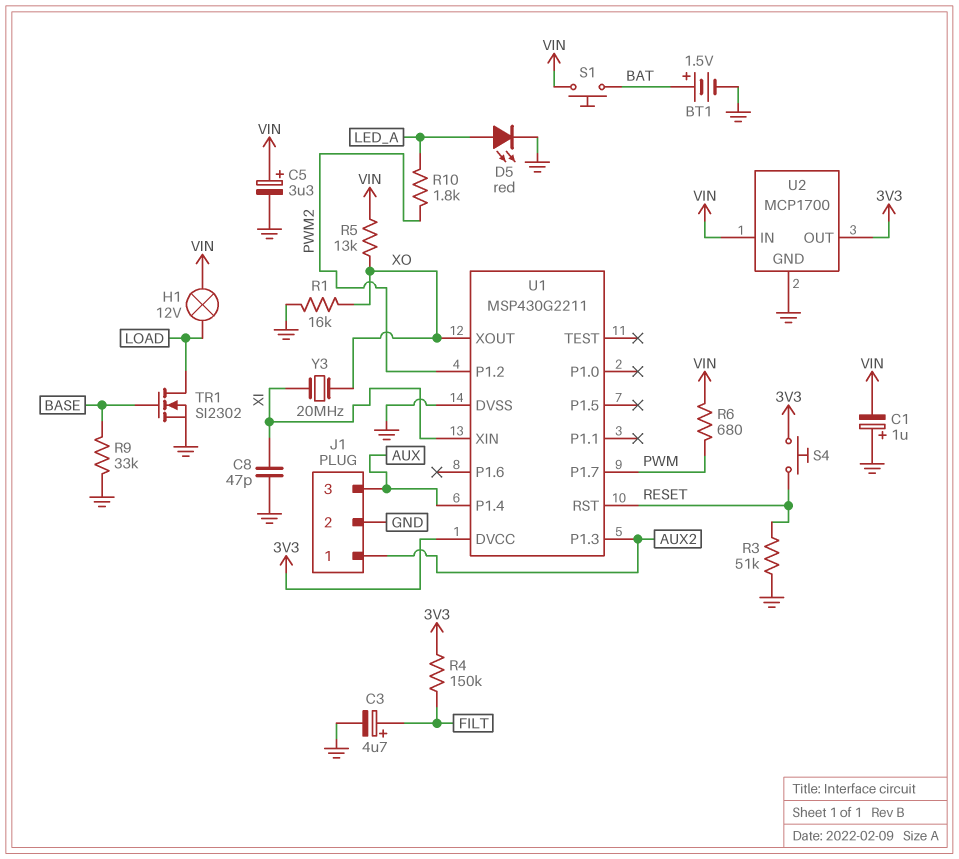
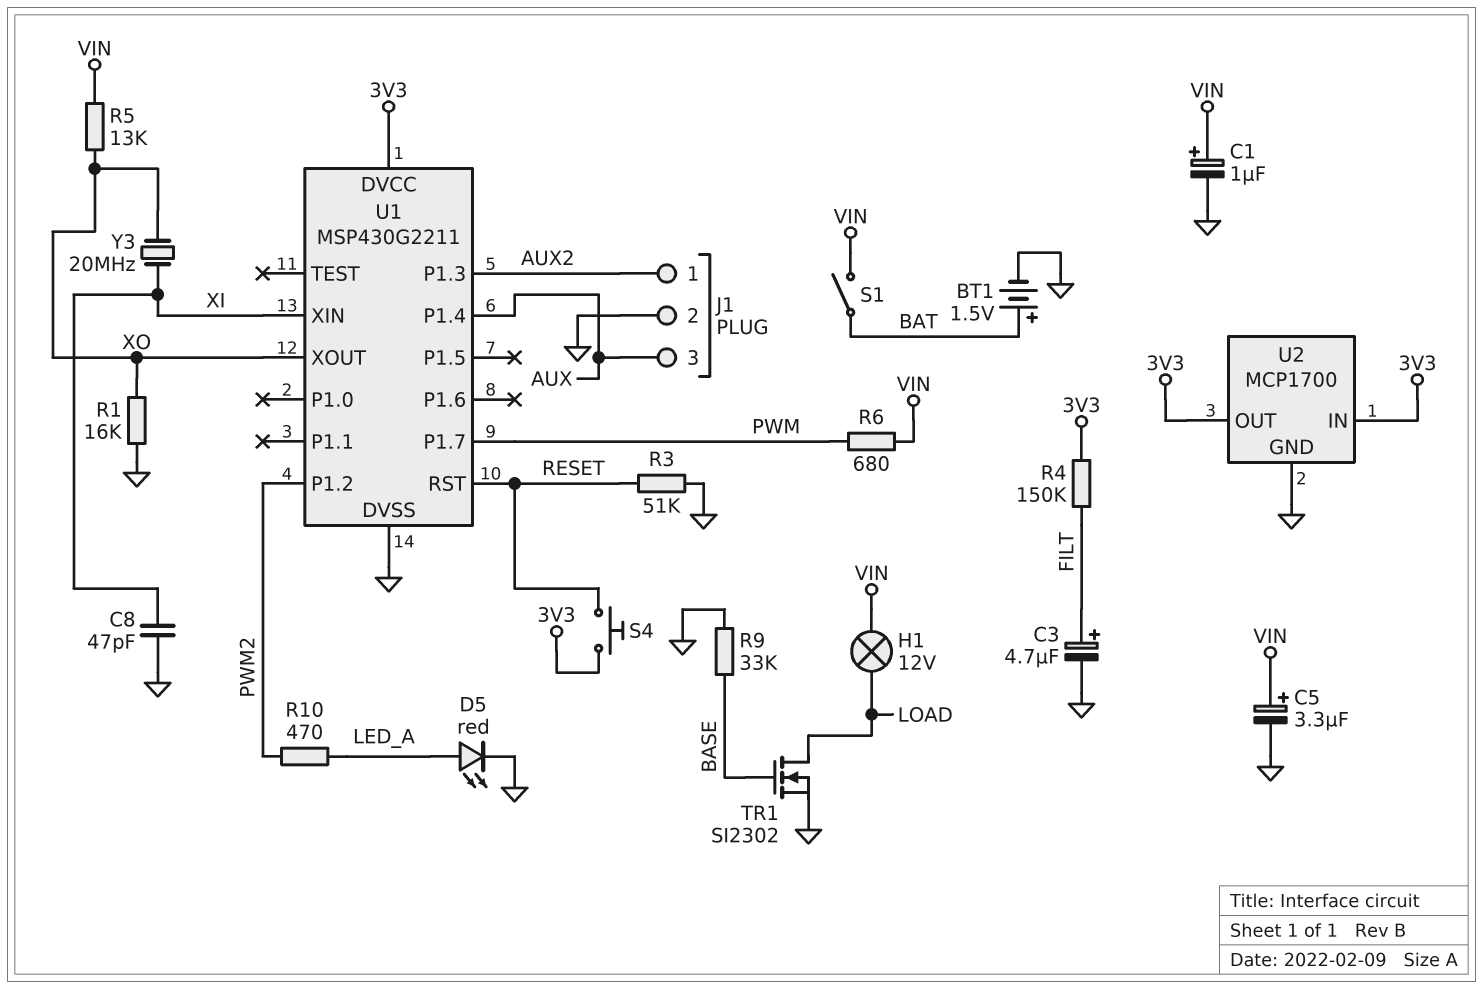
C1: 1uF (plus GND, minus VIN) -> 1uF (plus VIN, minus GND)
R10: 1.8k (LED_A, PWM2) -> 470 (LED_A, PWM2)
S1: button (BAT, VIN) -> switch (BAT, VIN)
U2 pin IN: VIN -> 3V3

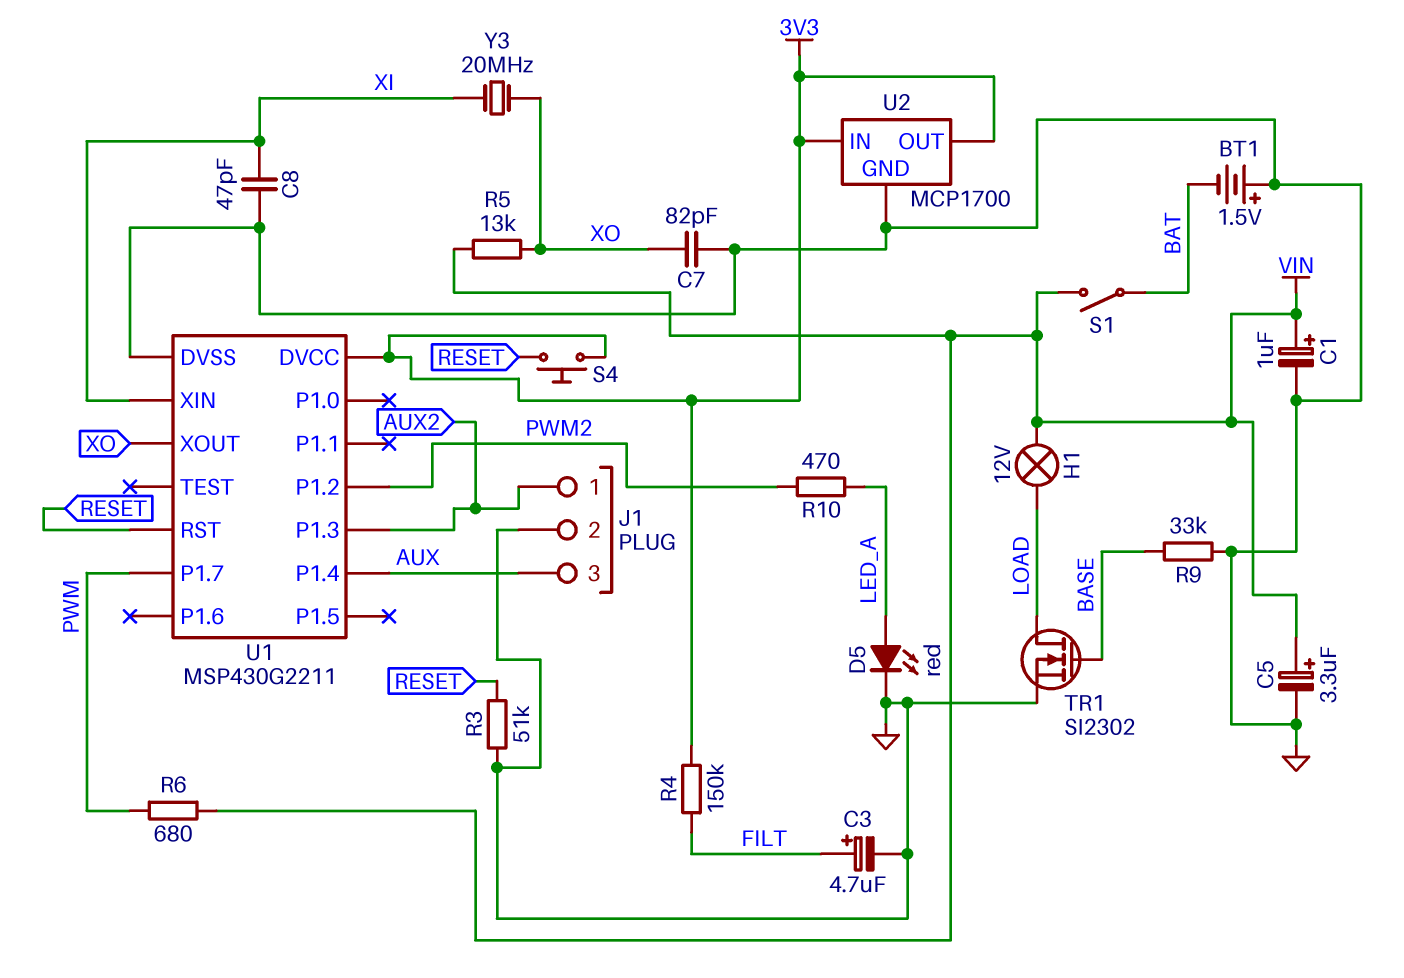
BT1: 1.5V (plus BAT, minus GND) -> 1.5V (plus GND, minus BAT)
C7: none -> 82pF (GND, XO)
R1: 16k (GND, XO) -> none

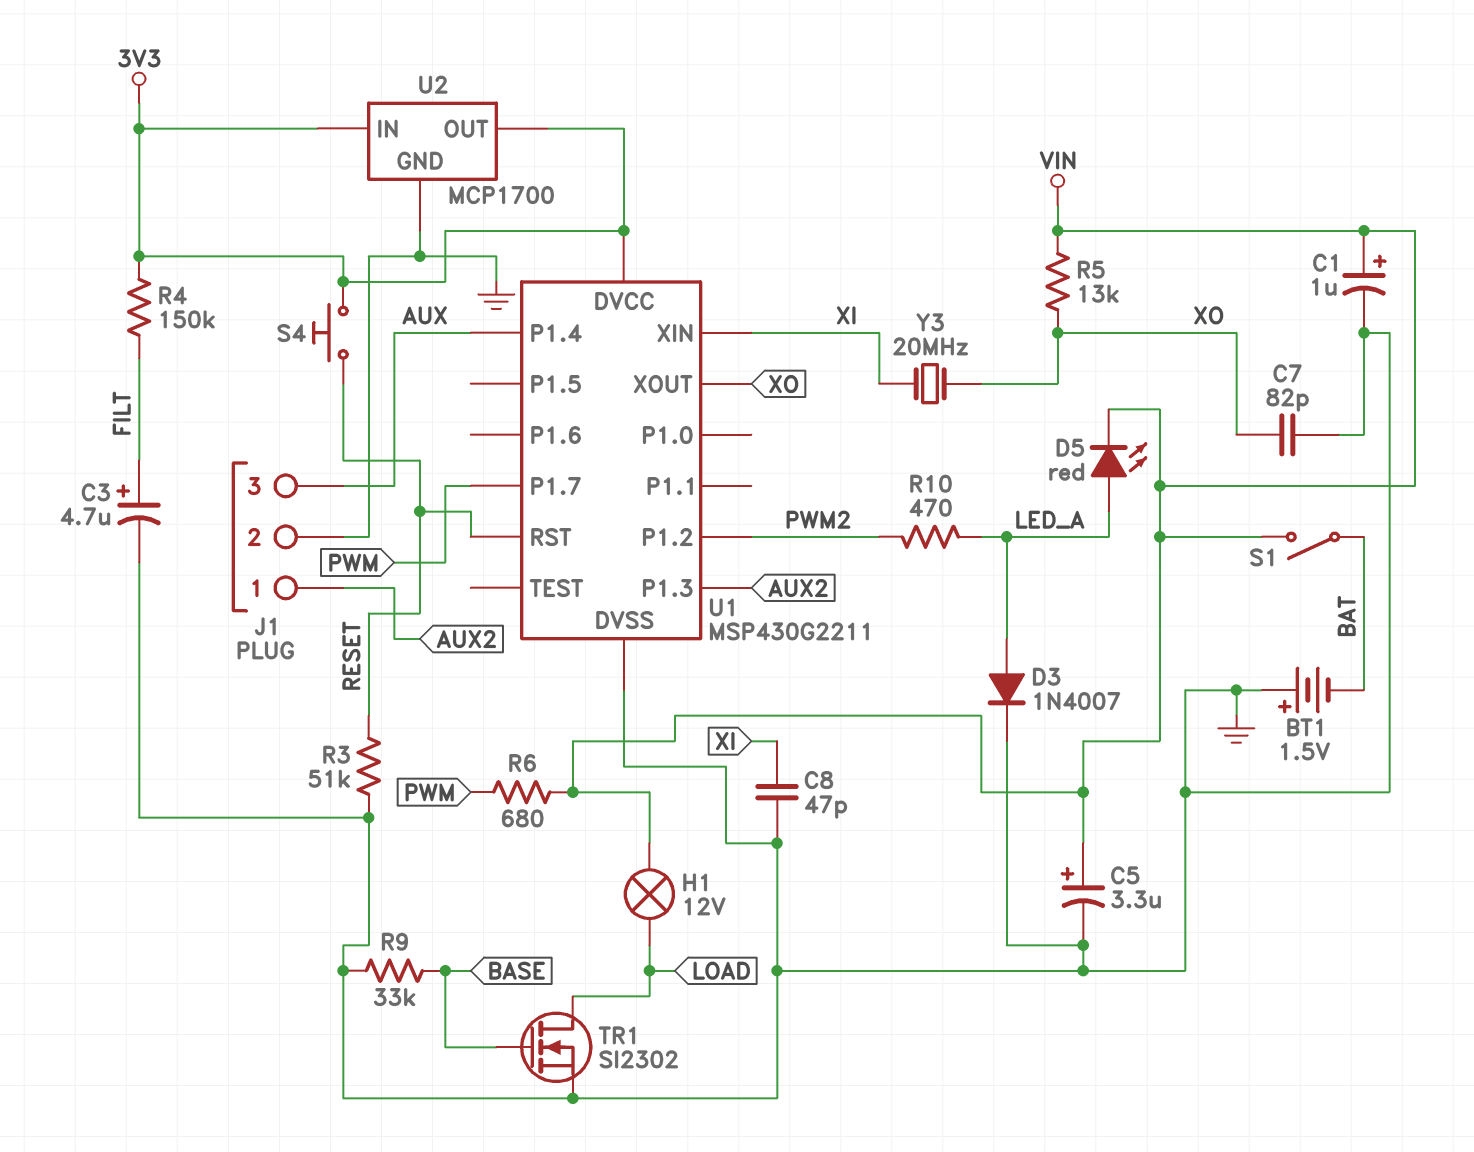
D3: none -> diode 1N4007 (A LED_A, K GND)
D5: LED red (A LED_A, K GND) -> LED red (A LED_A, K VIN)

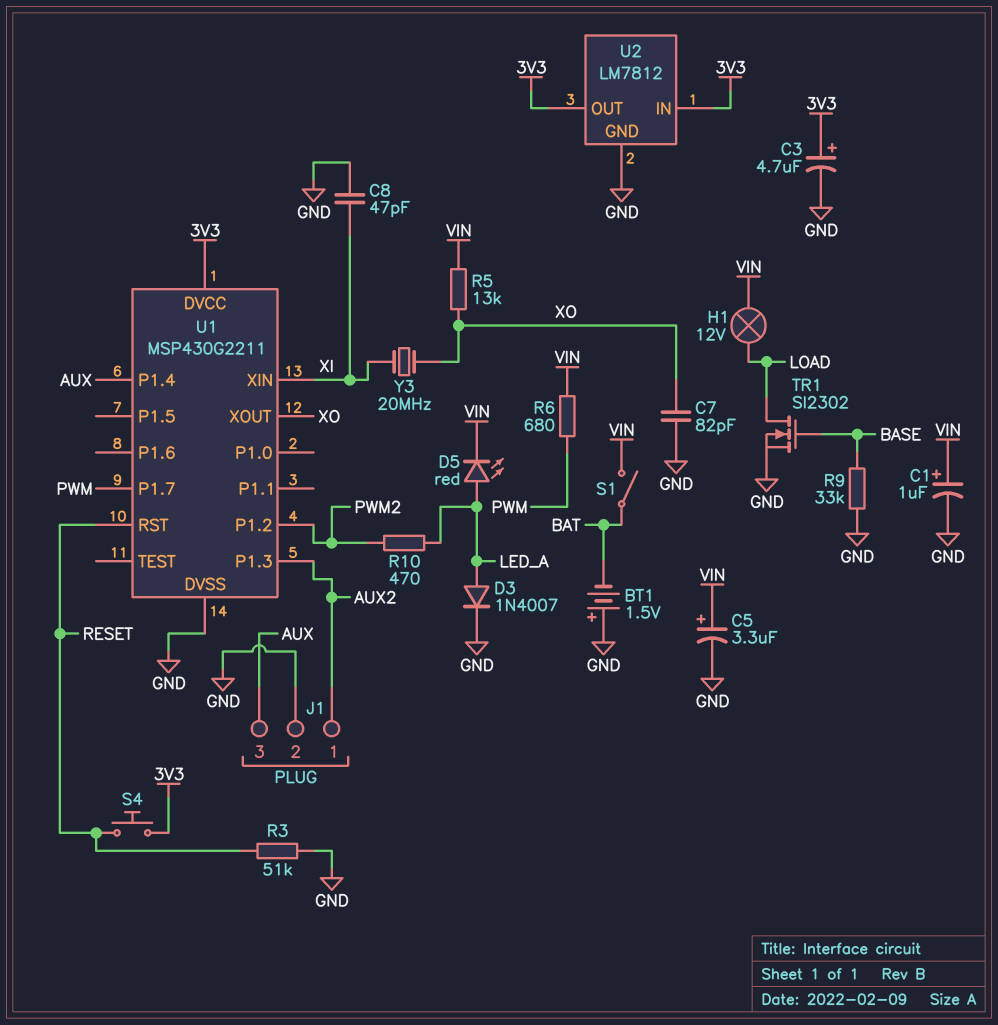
C3: 4.7uF (plus FILT, minus GND) -> 4.7uF (plus 3V3, minus GND)
R4: 150k (3V3, FILT) -> none
U2: MCP1700 -> LM7812

